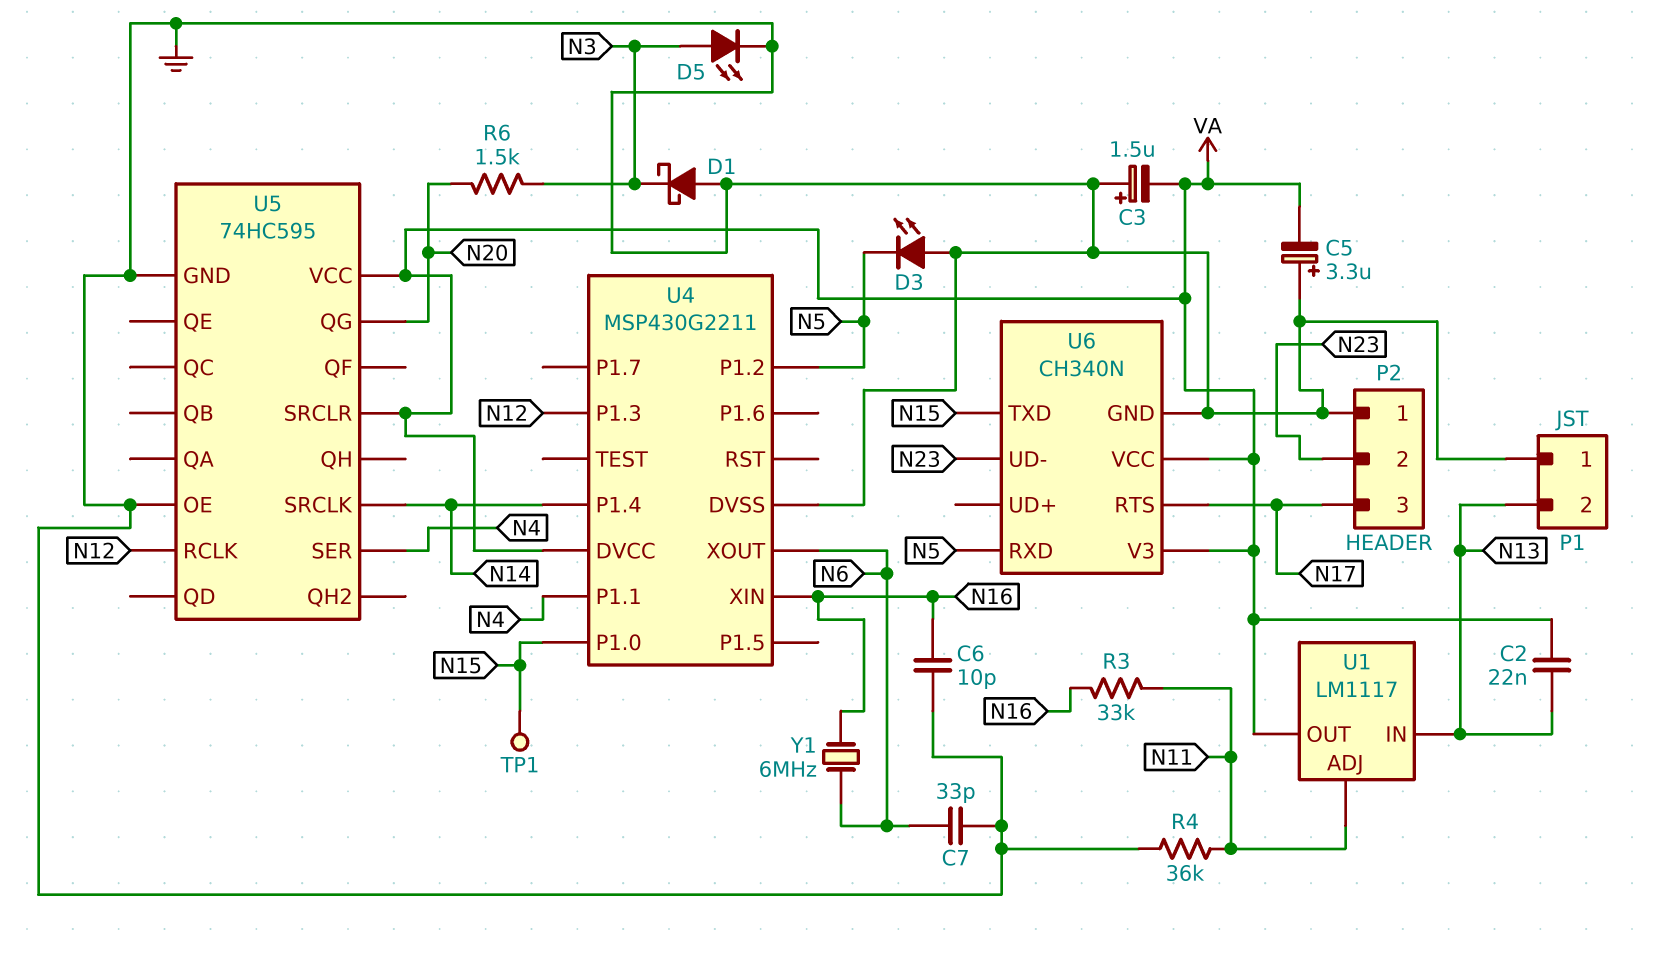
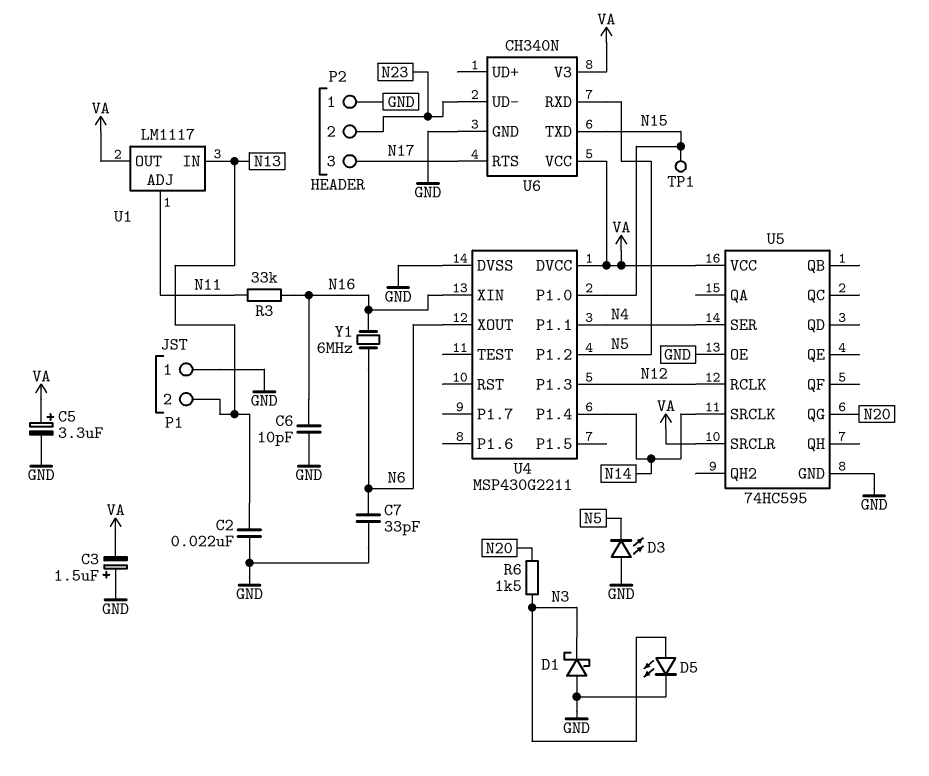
C2: 22nF (N13, VA) -> 22nF (GND, N13)
C5: 3.3uF (plus GND, minus VA) -> 3.3uF (plus VA, minus GND)
R4: 36k (GND, N11) -> none

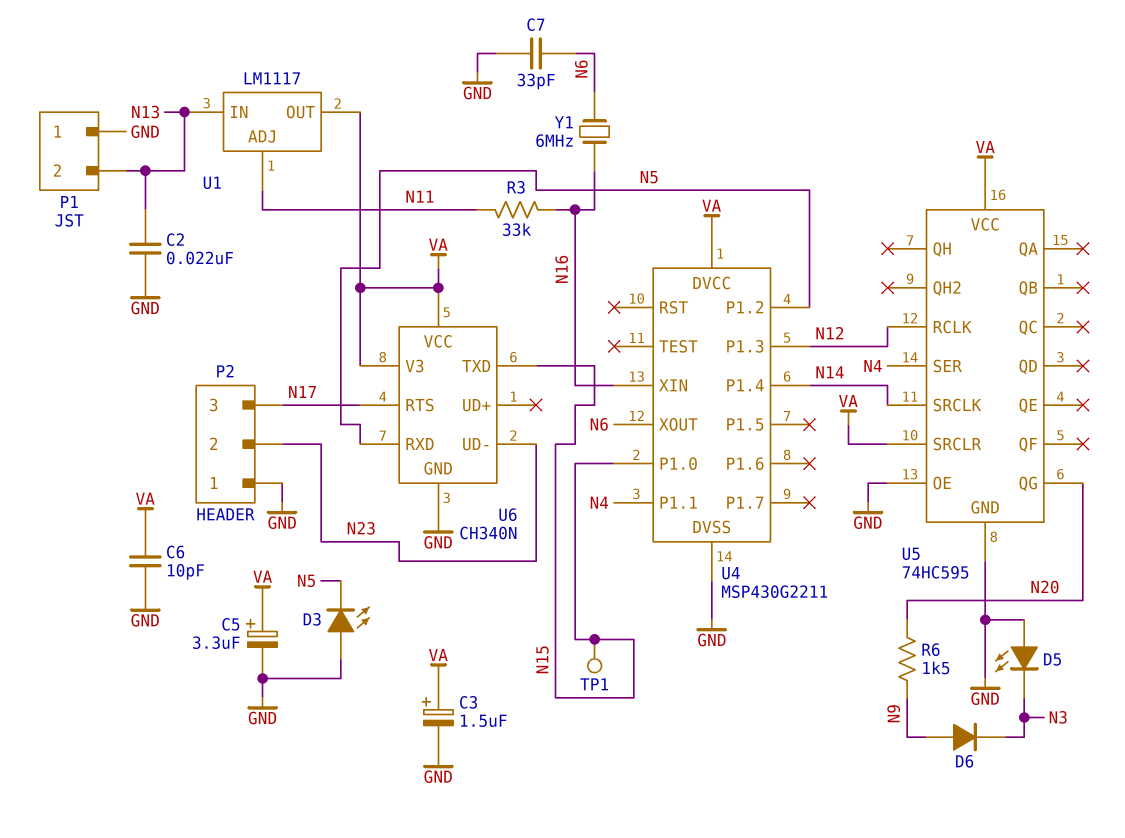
C3: 1.5uF (plus GND, minus VA) -> 1.5uF (plus VA, minus GND)
C6: 10pF (GND, N16) -> 10pF (GND, VA)
D1: schottky (A GND, K N3) -> none
D5: LED (A N3, K GND) -> LED (A GND, K N3)
D6: none -> diode (A N9, K N3)
R6: 1.5k (N3, N20) -> 1.5k (N9, N20)

